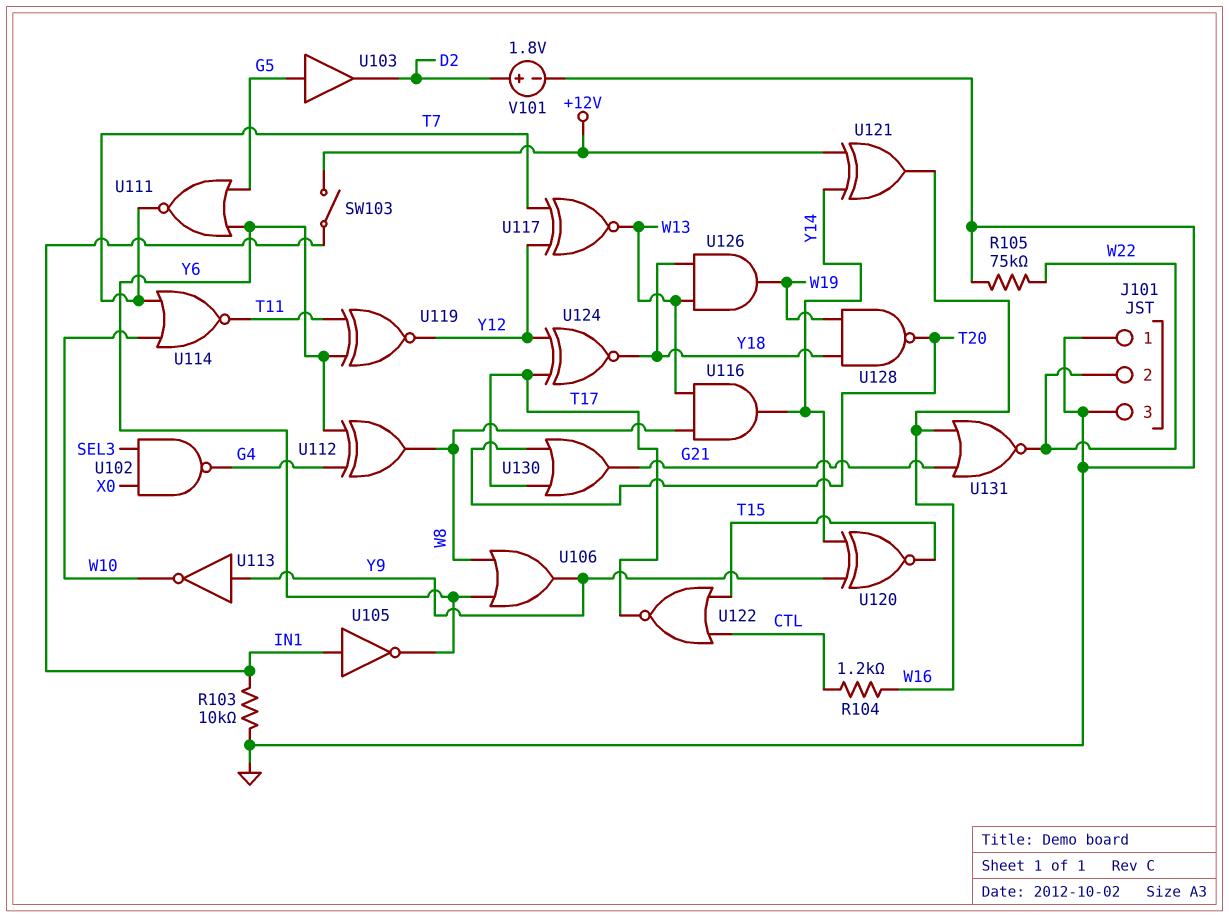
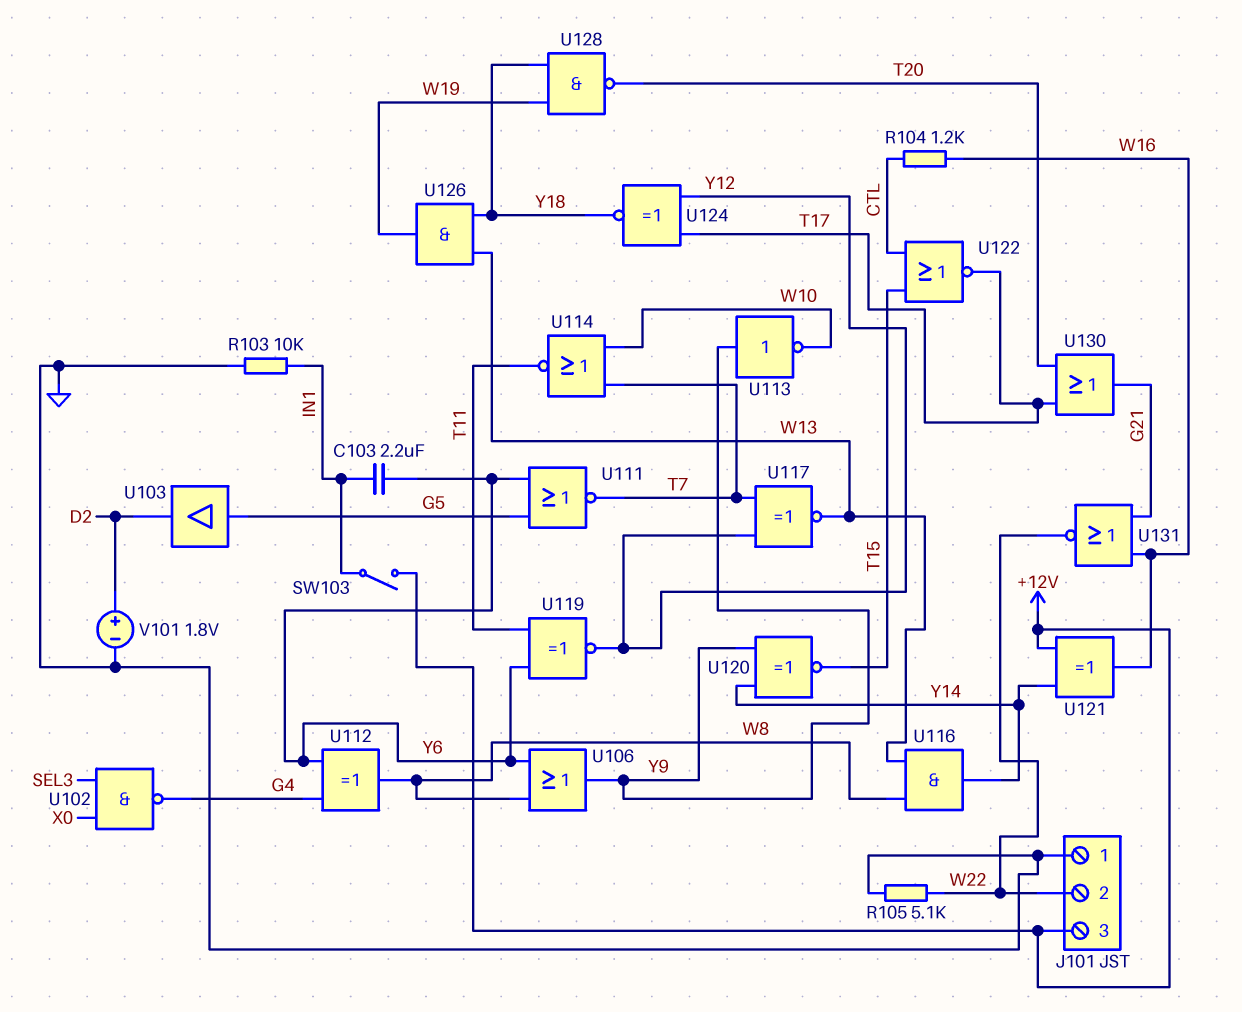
C103: none -> 2.2uF (IN1, Y6)
J101 pin 3: GND -> +12V
R105: 75k (GND, W22) -> 5.1k (GND, W22)
U105: NOT (in IN1, out Y6) -> none

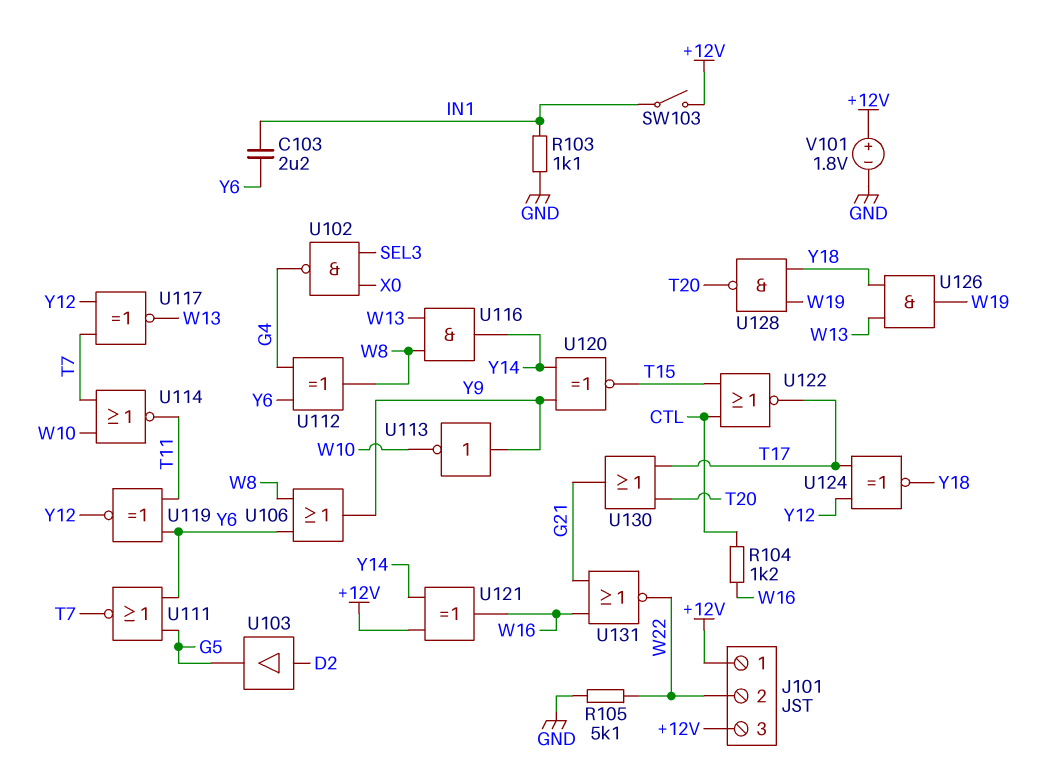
J101 pin 1: GND -> +12V
R103: 10k (GND, IN1) -> 1.1k (GND, IN1)
U103: buffer (in G5, out D2) -> buffer (in D2, out G5)
V101: 1.8V (plus D2, minus GND) -> 1.8V (plus +12V, minus GND)

